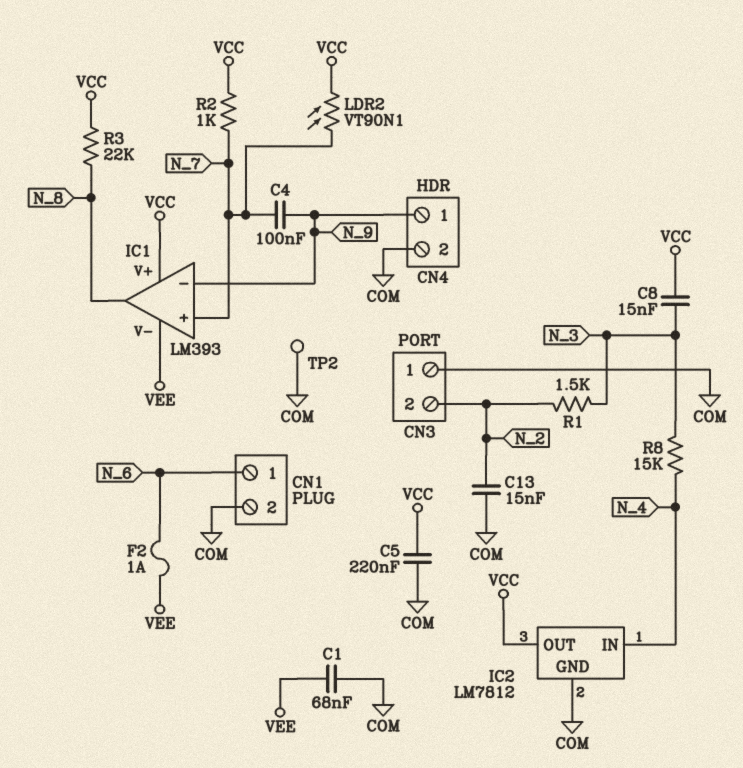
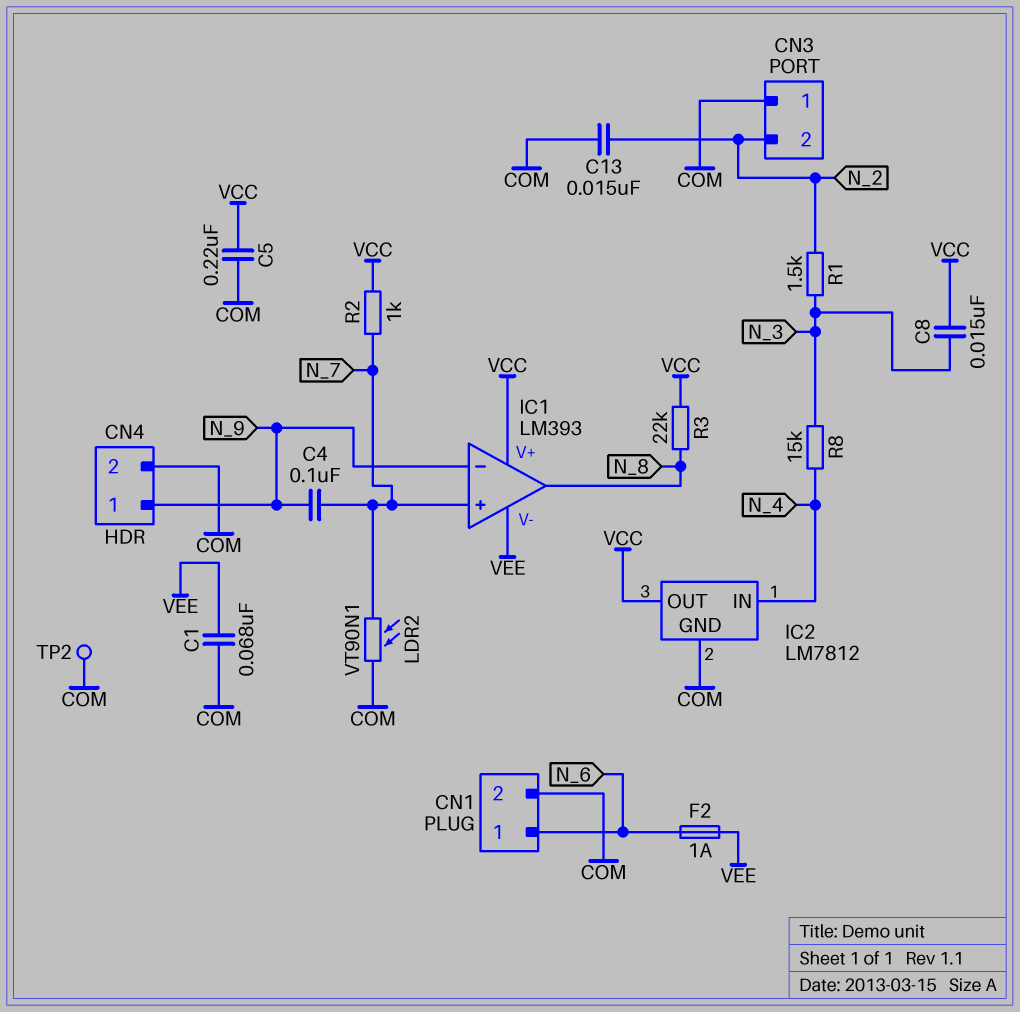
LDR2: VT90N1 (N_7, VCC) -> VT90N1 (COM, N_7)

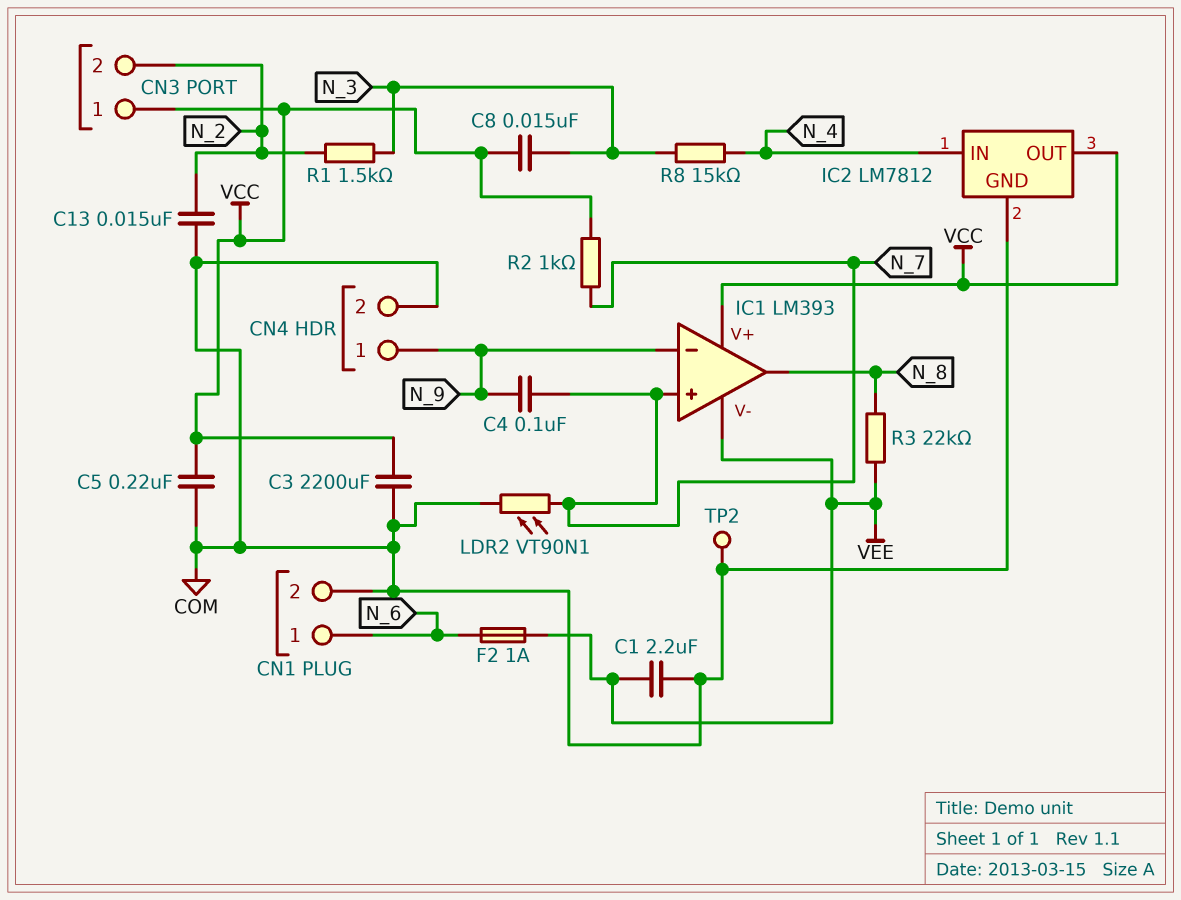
C1: 68nF (COM, VEE) -> 2.2uF (COM, VEE)
C3: none -> 2200uF (COM, VCC)
CN3 pin 1: COM -> VCC
R3: 22k (N_8, VCC) -> 22k (N_8, VEE)

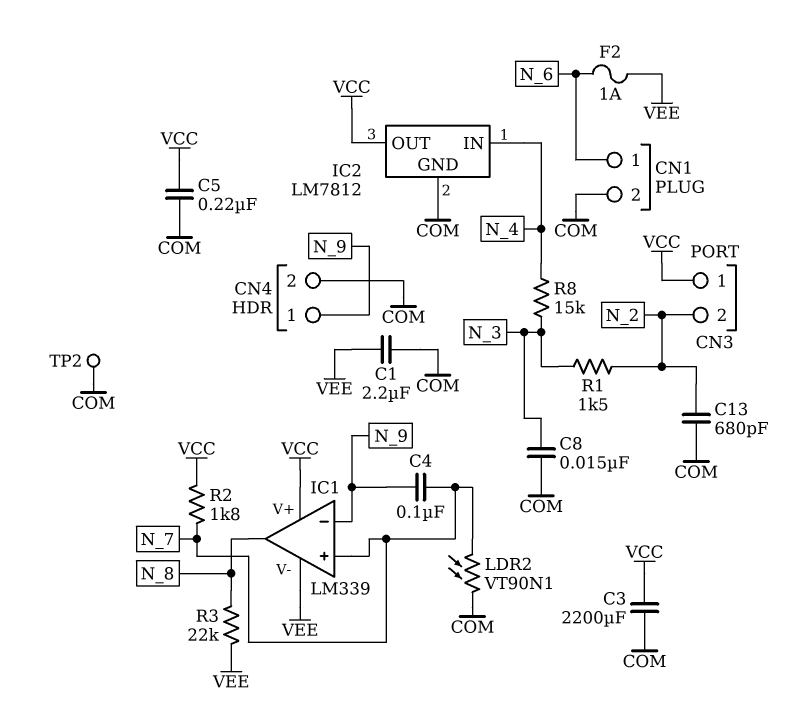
C8: 15nF (N_3, VCC) -> 15nF (COM, N_3)
C13: 15nF (COM, N_2) -> 680pF (COM, N_2)
IC1: LM393 -> LM339
R2: 1k (N_7, VCC) -> 1.8k (N_7, VCC)

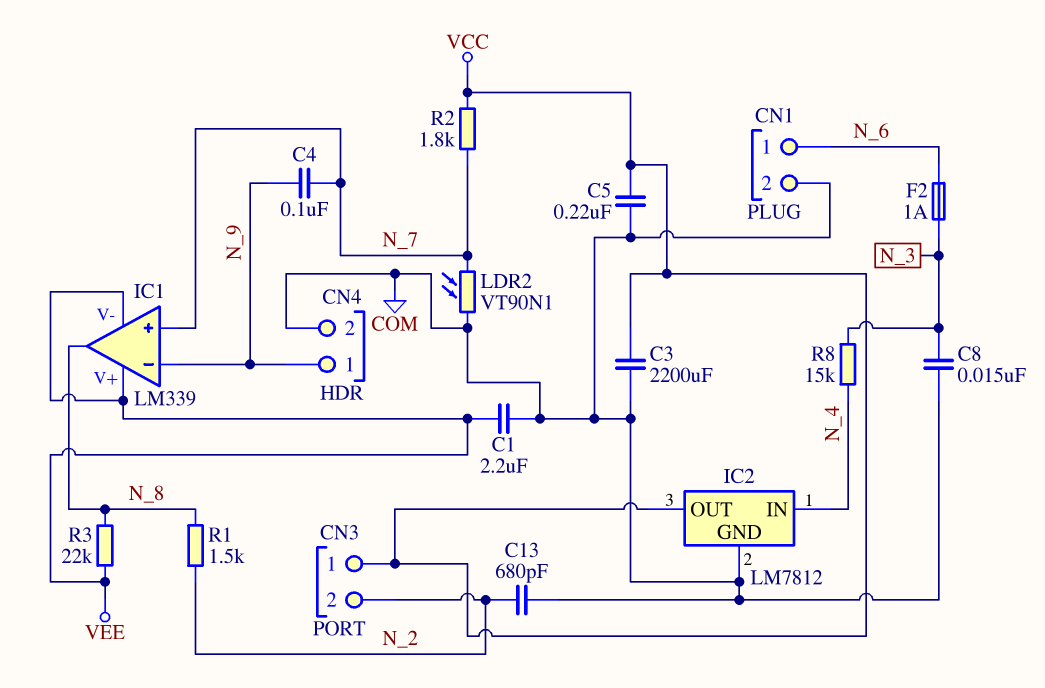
F2: 1A (N_6, VEE) -> 1A (N_3, N_6)
IC1 pin V+: VCC -> VEE
R1: 1.5k (N_2, N_3) -> 1.5k (N_2, N_8)
TP2: test point (COM) -> none

